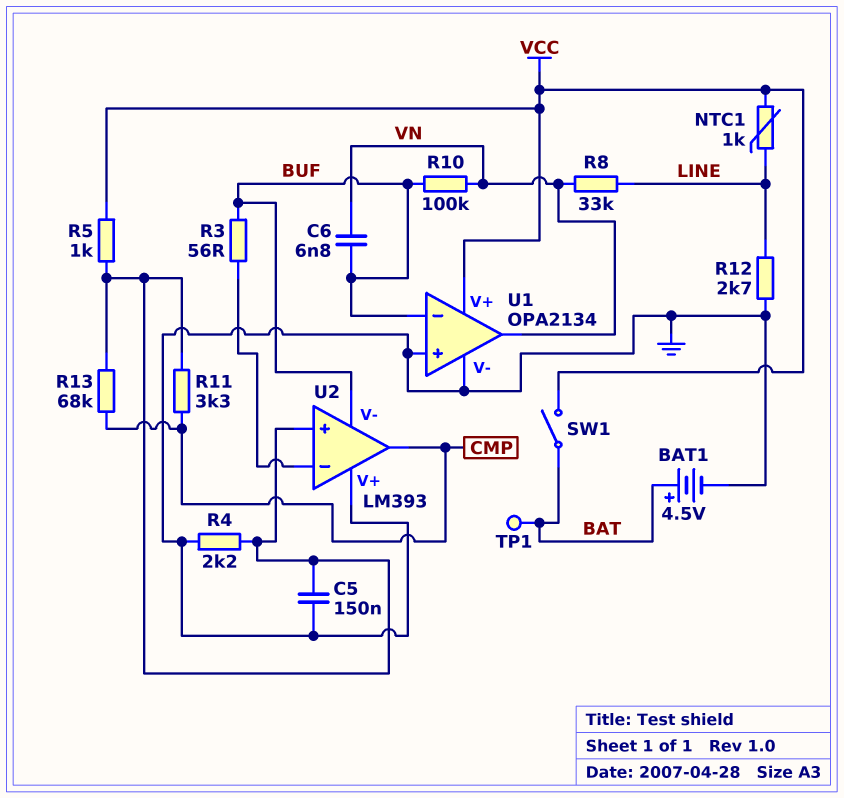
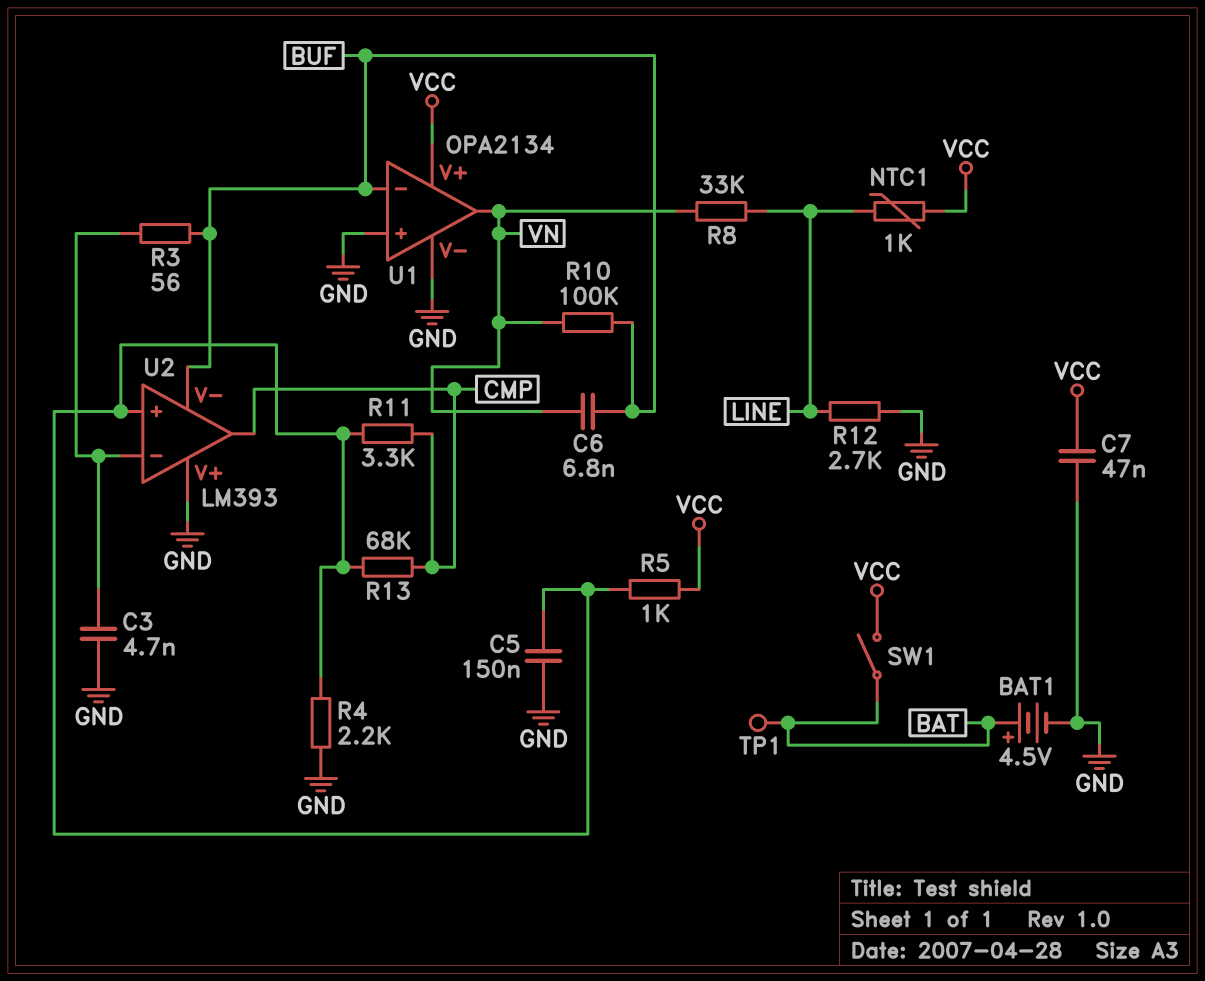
C3: none -> 4.7nF (GND, U2/in-)
C7: none -> 47nF (GND, VCC)

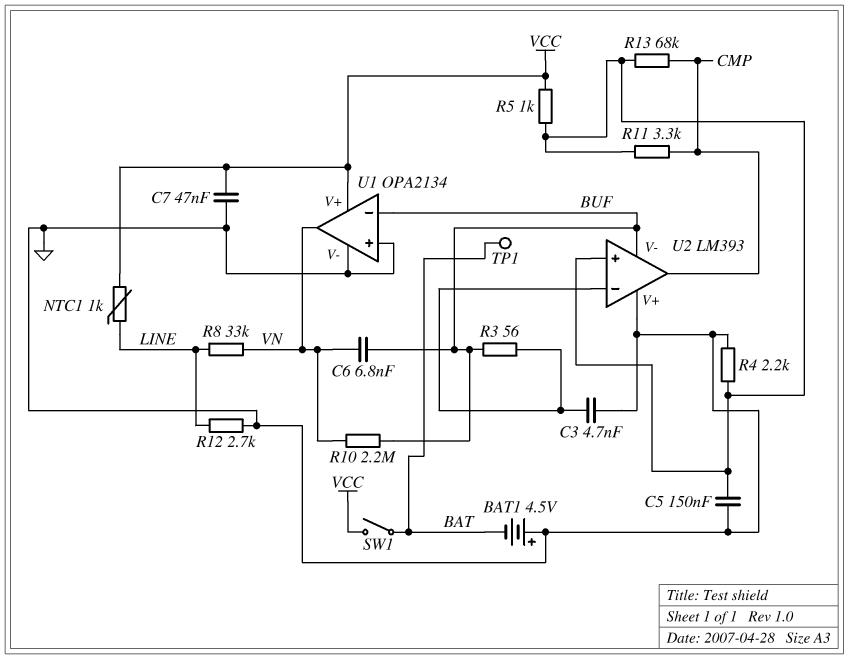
BAT1: 4.5V (plus BAT, minus GND) -> 4.5V (plus GND, minus BAT)
R10: 100k (BUF, VN) -> 2.2M (BUF, VN)

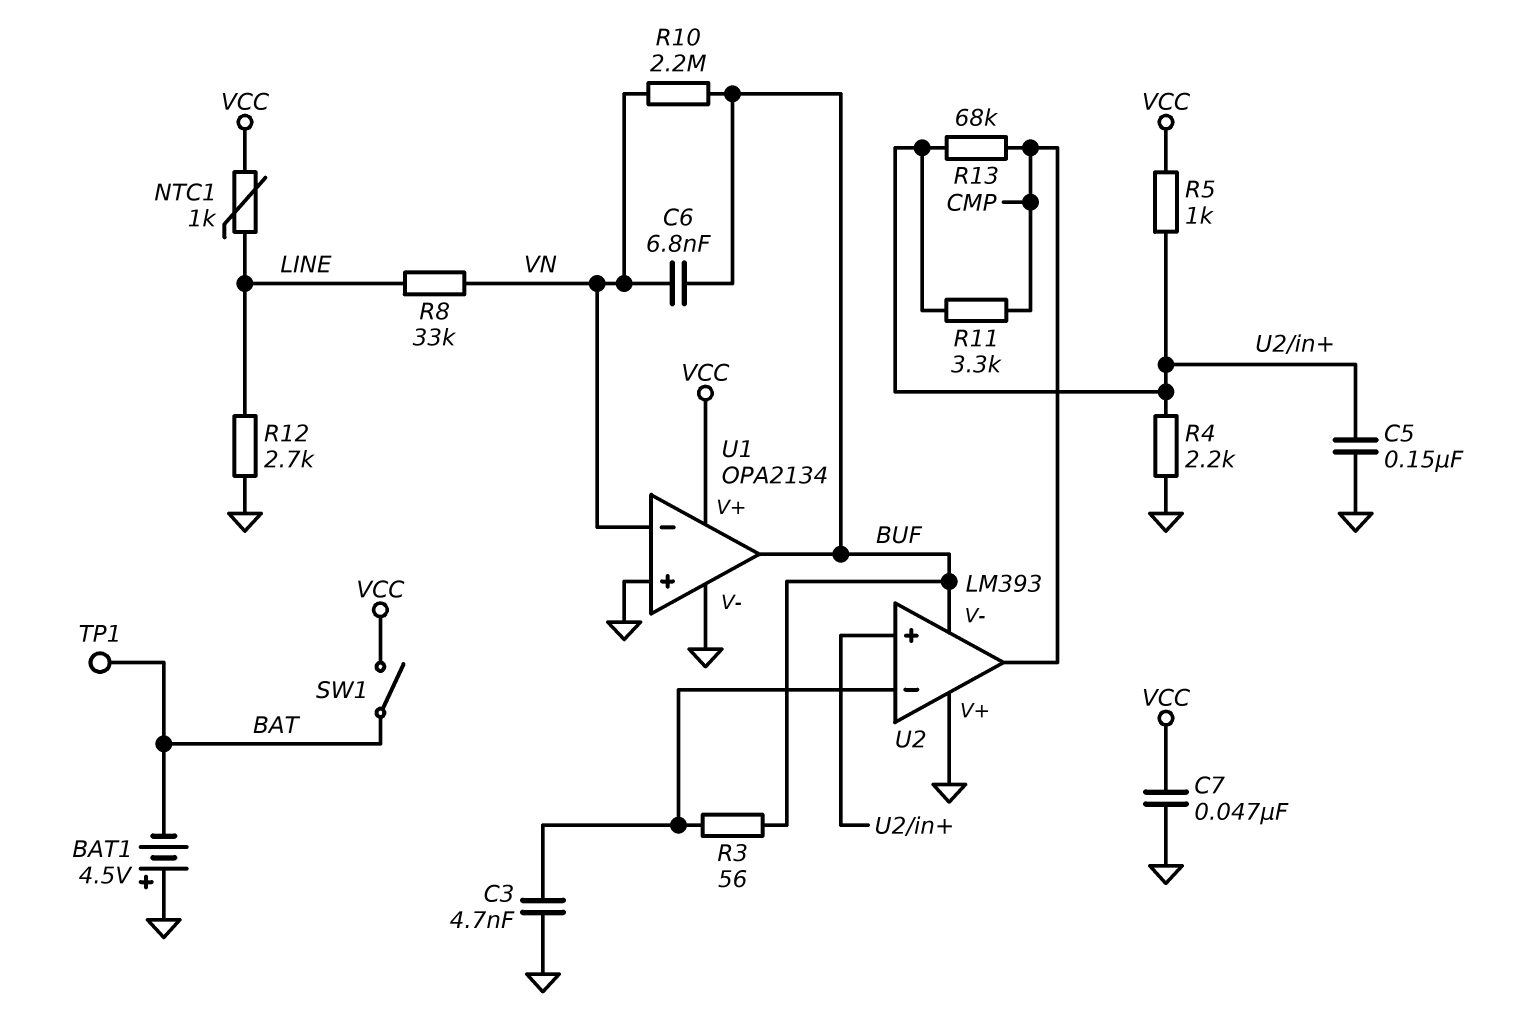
U1 pin in-: BUF -> VN
U1 pin out: VN -> BUF

